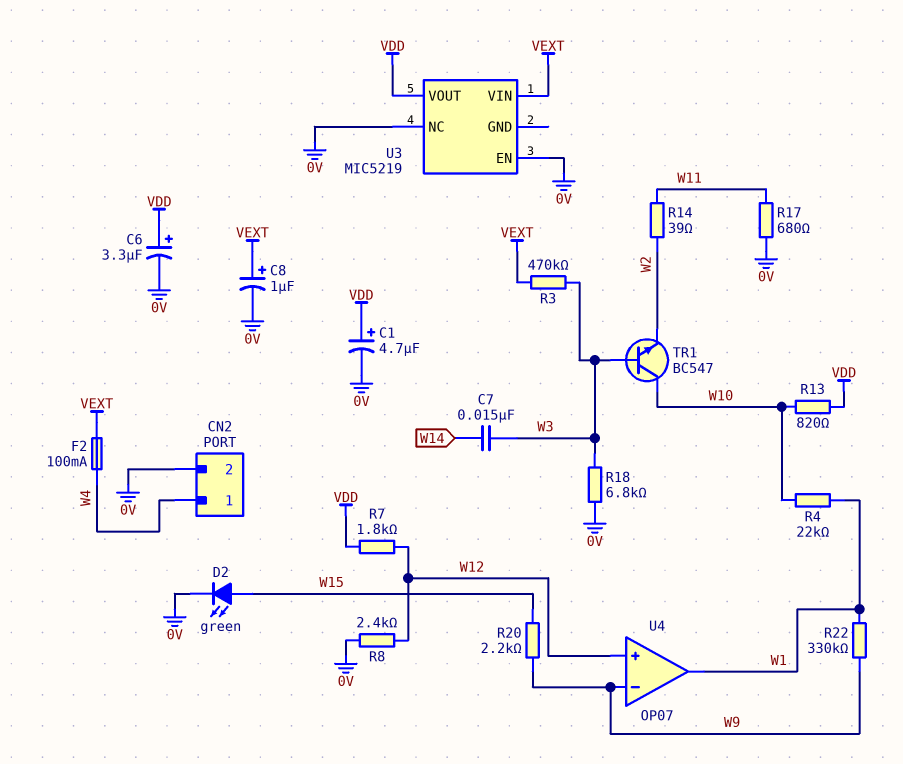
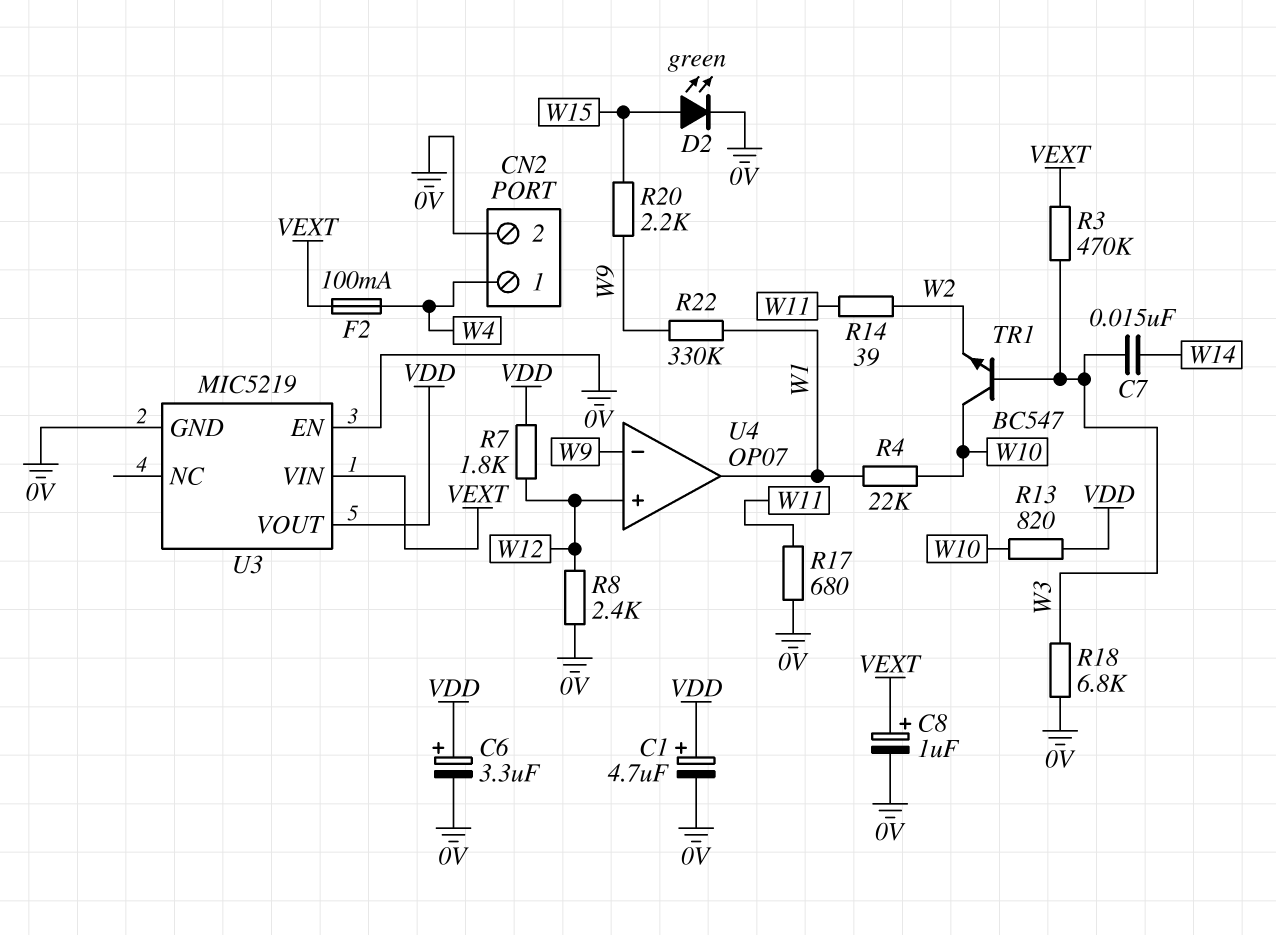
U3 pin GND: none -> 0V
U3 pin NC: 0V -> none

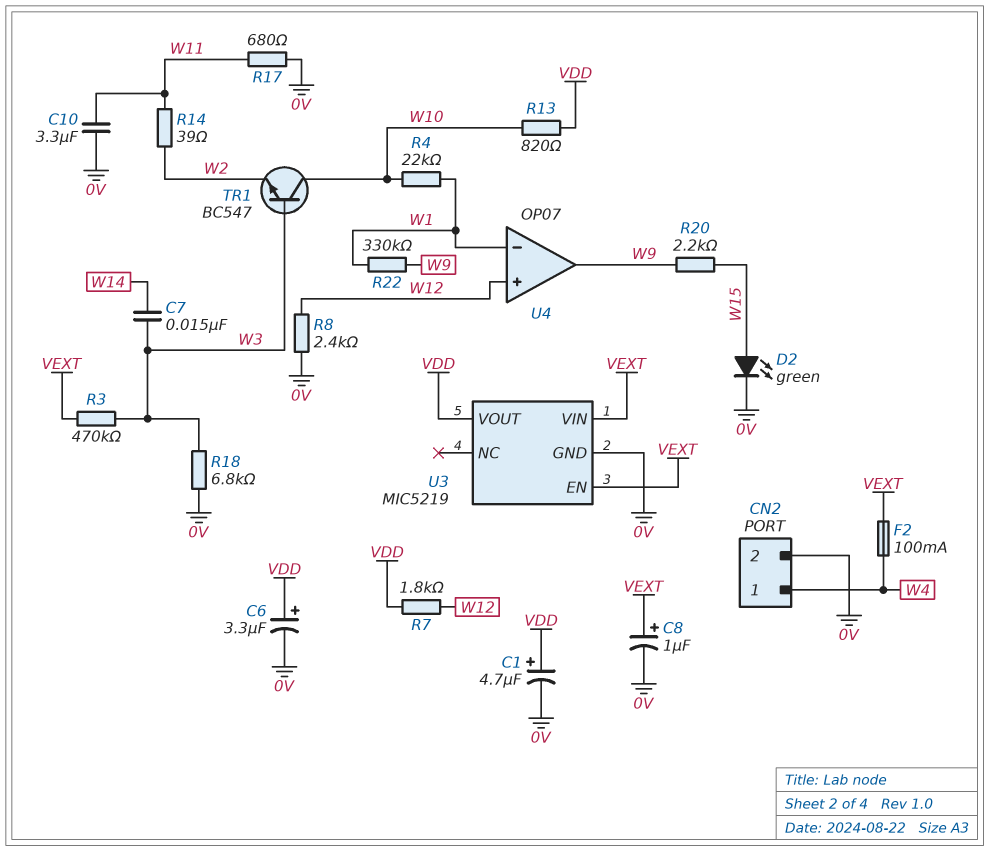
C10: none -> 3.3uF (0V, W11)
U3 pin EN: 0V -> VEXT
U4 pin in-: W9 -> W1
U4 pin out: W1 -> W9

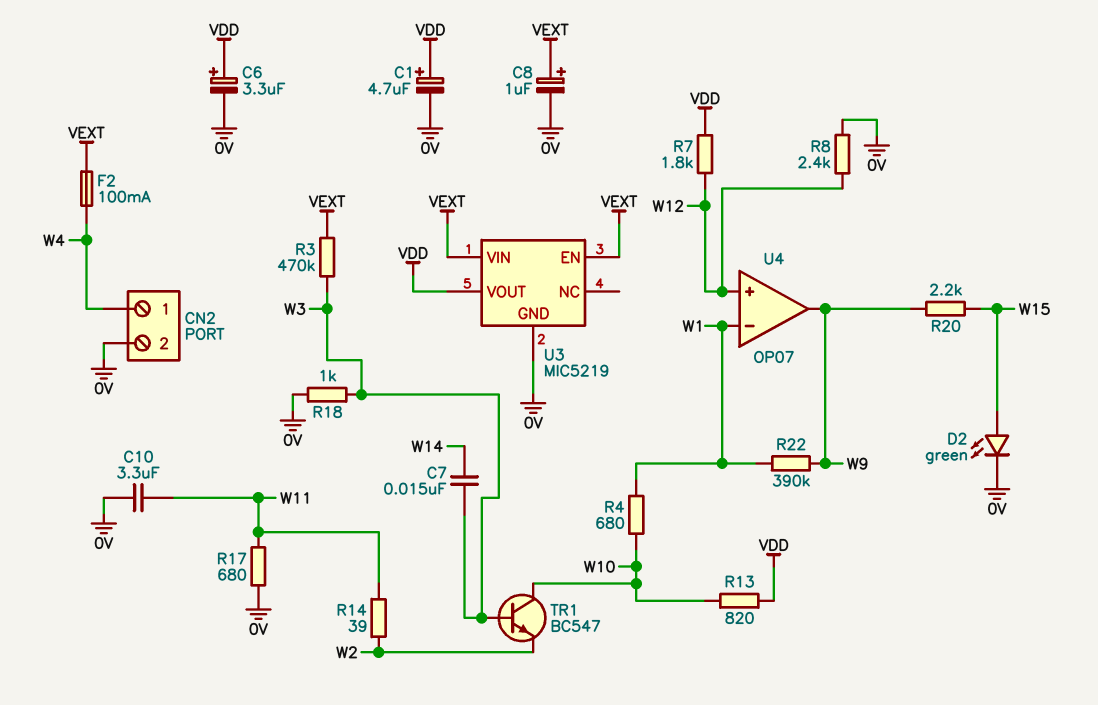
R4: 22k (W1, W10) -> 680 (W1, W10)
R18: 6.8k (0V, W3) -> 1k (0V, W3)
R22: 330k (W1, W9) -> 390k (W1, W9)

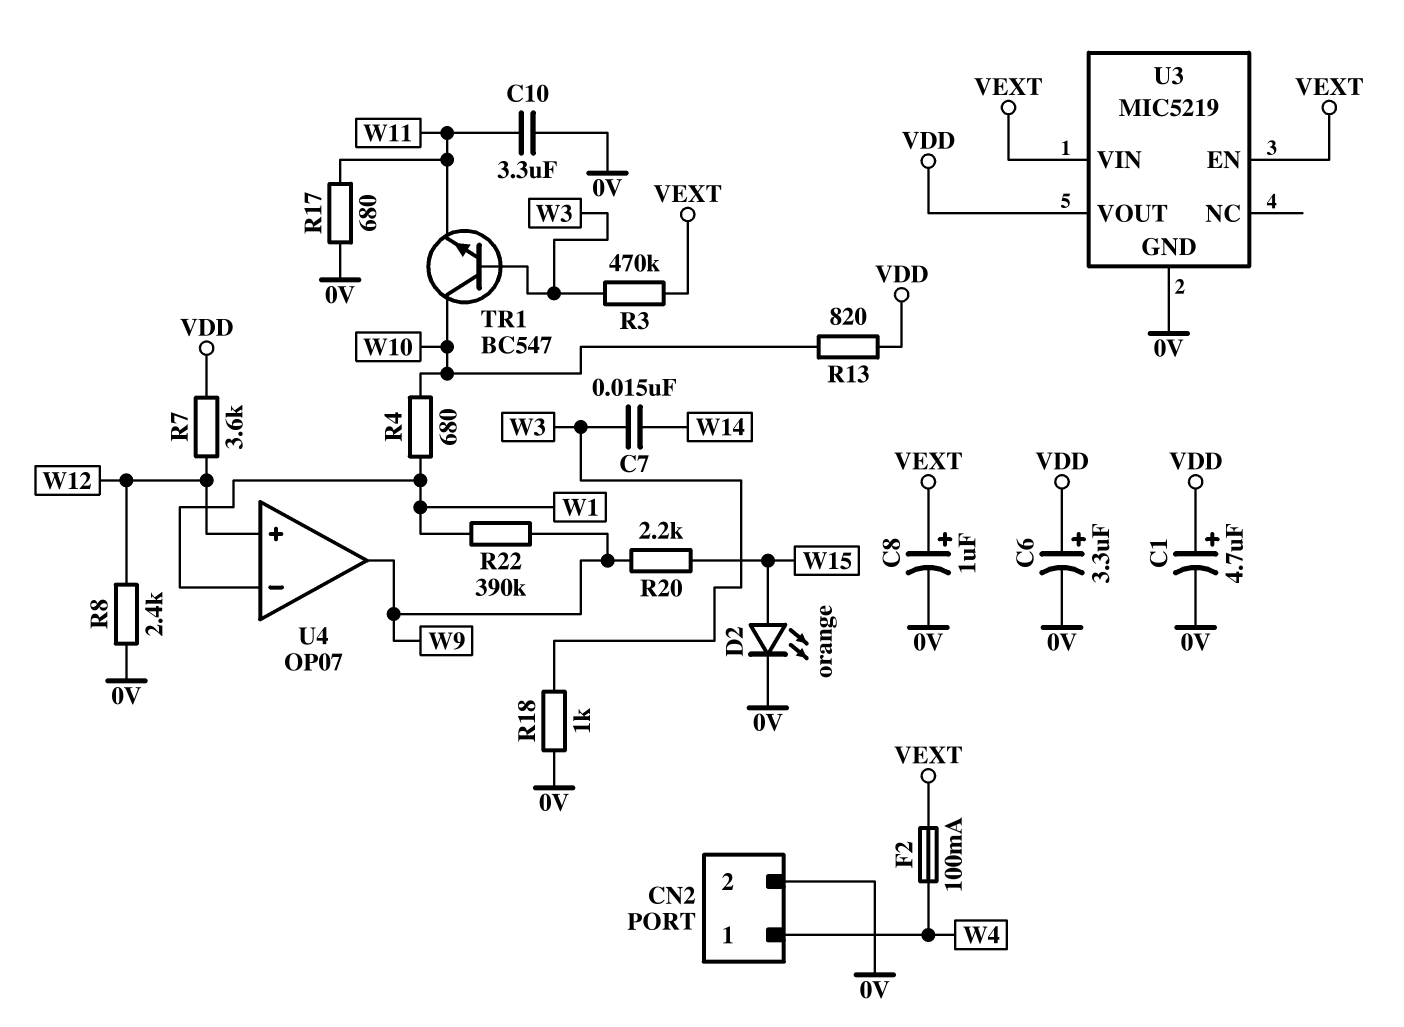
D2: LED green (A W15, K 0V) -> LED orange (A W15, K 0V)
R7: 1.8k (VDD, W12) -> 3.6k (VDD, W12)
R14: 39 (W2, W11) -> none
TR1: NPN BC547 (B W3, C W10, E W2) -> NPN BC547 (B W3, C W10, E W11)

